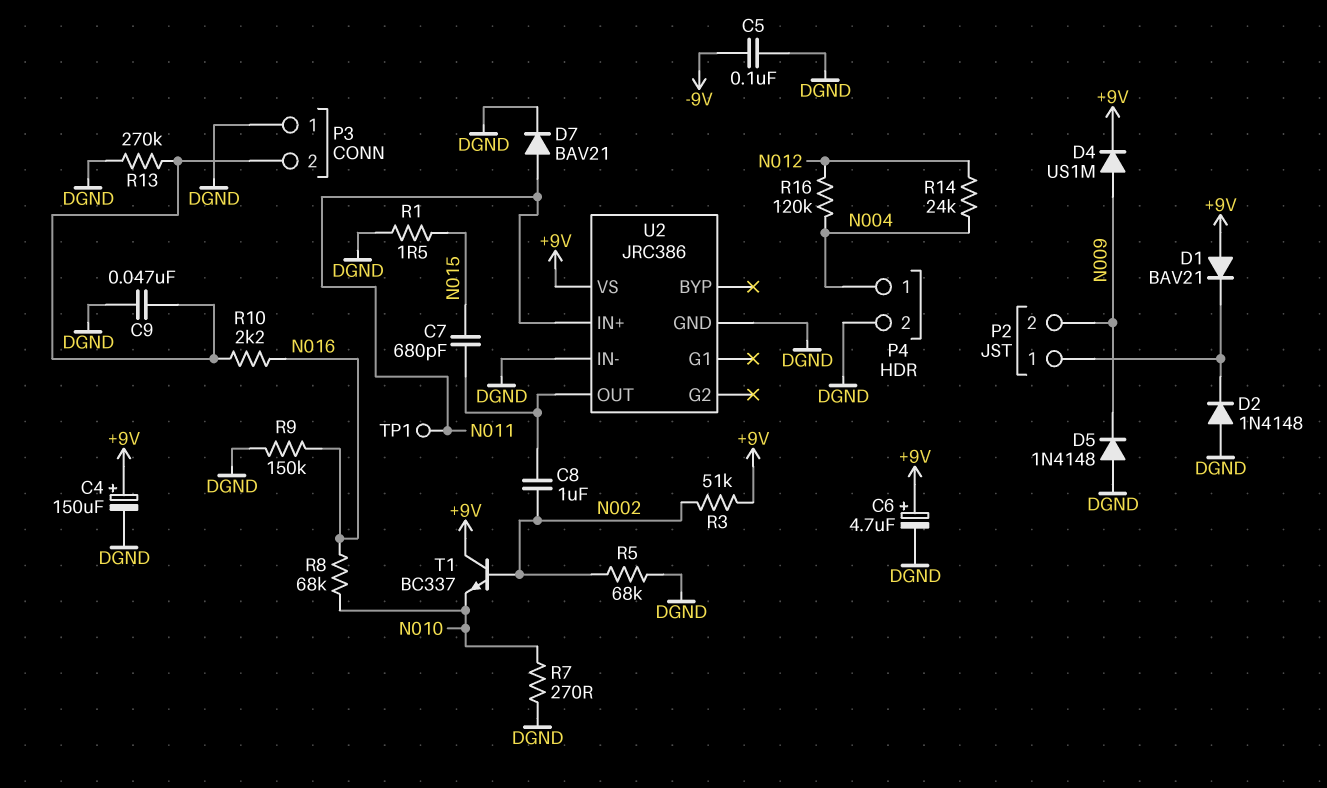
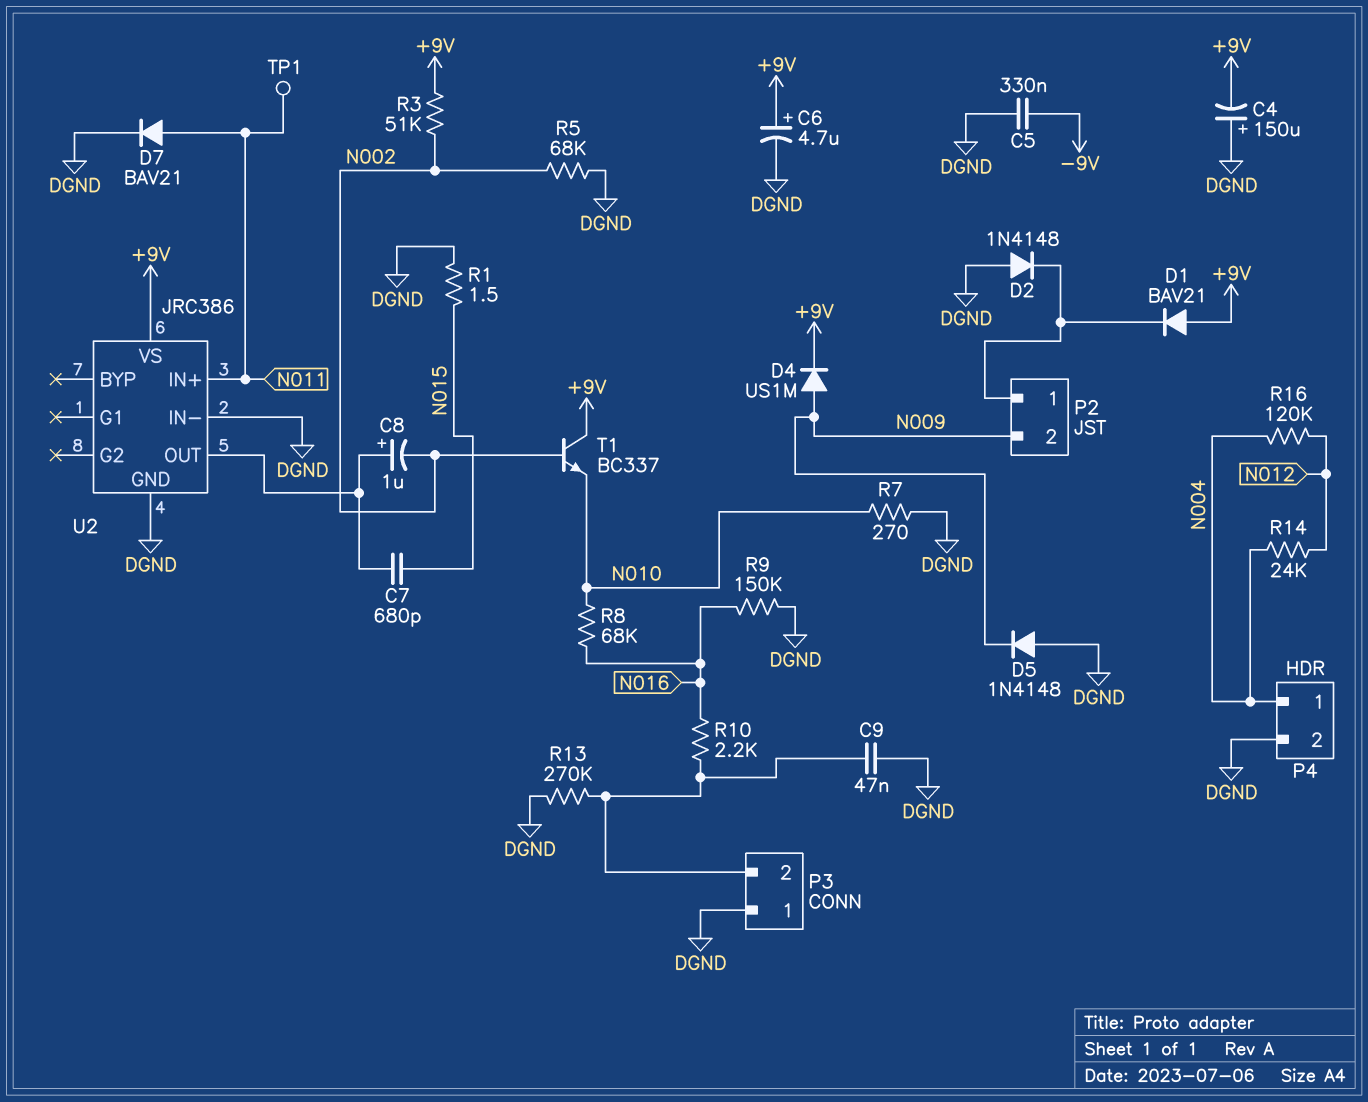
C4: 150uF (plus +9V, minus DGND) -> 150uF (plus DGND, minus +9V)
C5: 100nF (-9V, DGND) -> 330nF (-9V, DGND)
C8: 1uF (N002, U2/OUT) -> 1uF (plus U2/OUT, minus N002)

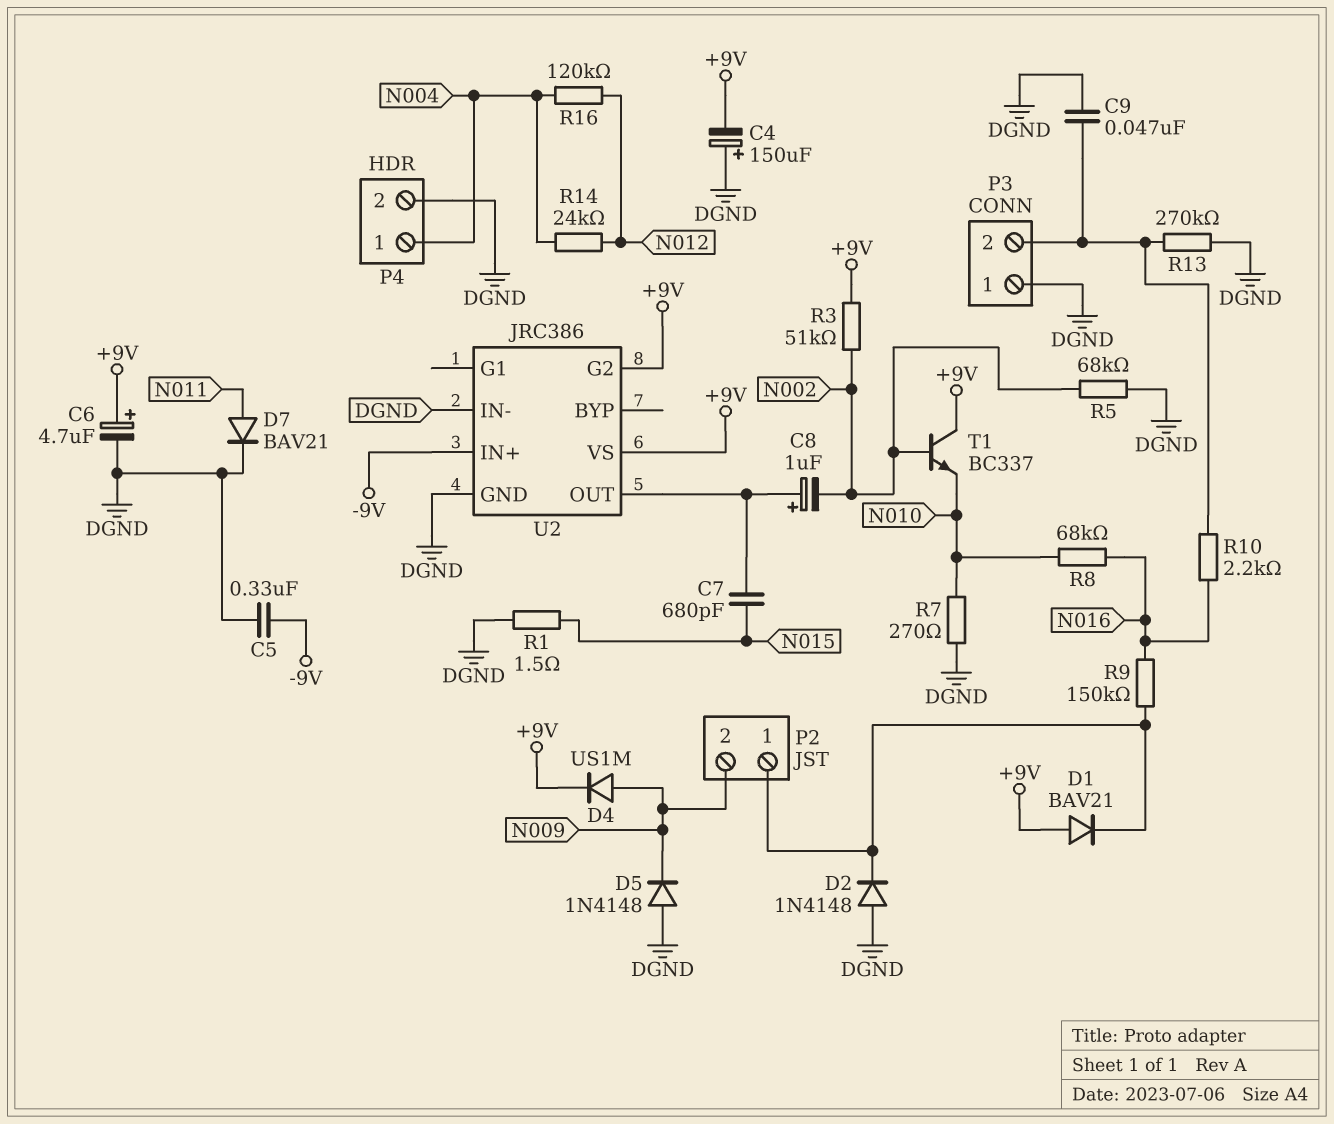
R9: 150k (DGND, N016) -> 150k (N016, P2/1)
TP1: test point (N011) -> none
U2 pin G2: none -> +9V
U2 pin IN+: N011 -> -9V

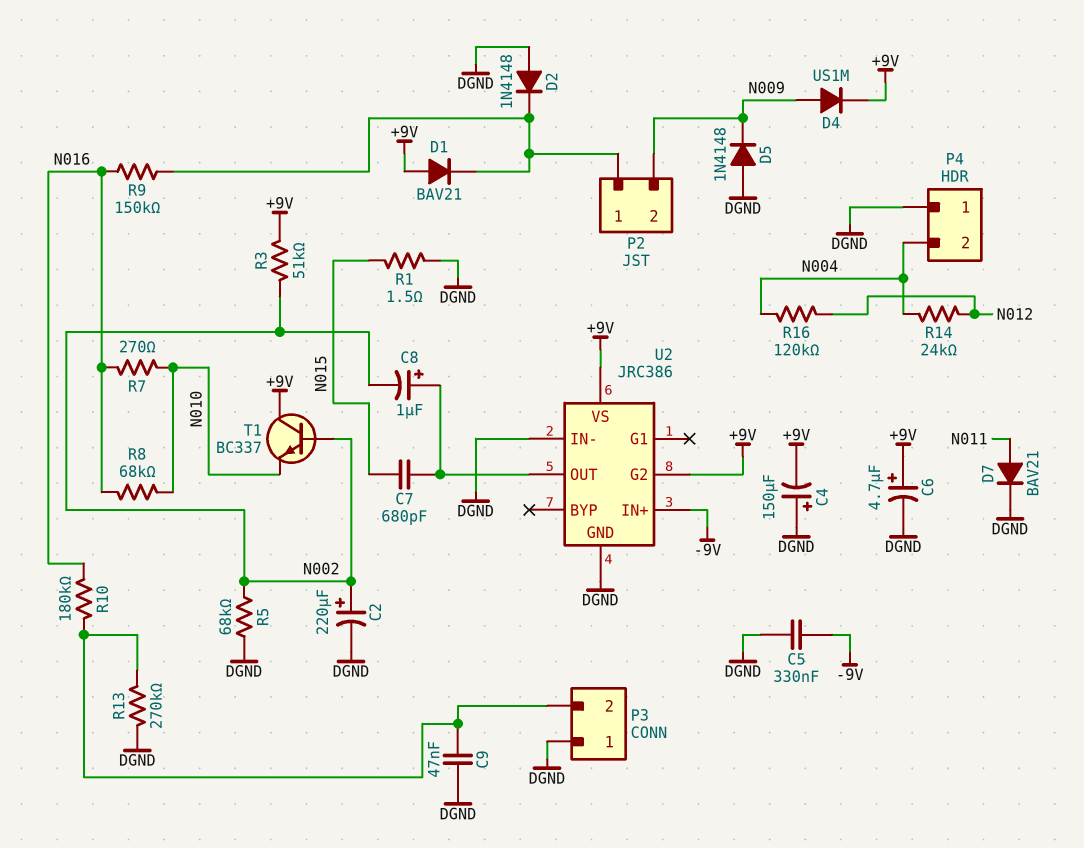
C2: none -> 220uF (plus N002, minus DGND)
P4 pin 1: N004 -> DGND
P4 pin 2: DGND -> N004
R7: 270 (DGND, N010) -> 270 (N010, N016)
R10: 2.2k (N016, P3/2) -> 180k (N016, P3/2)

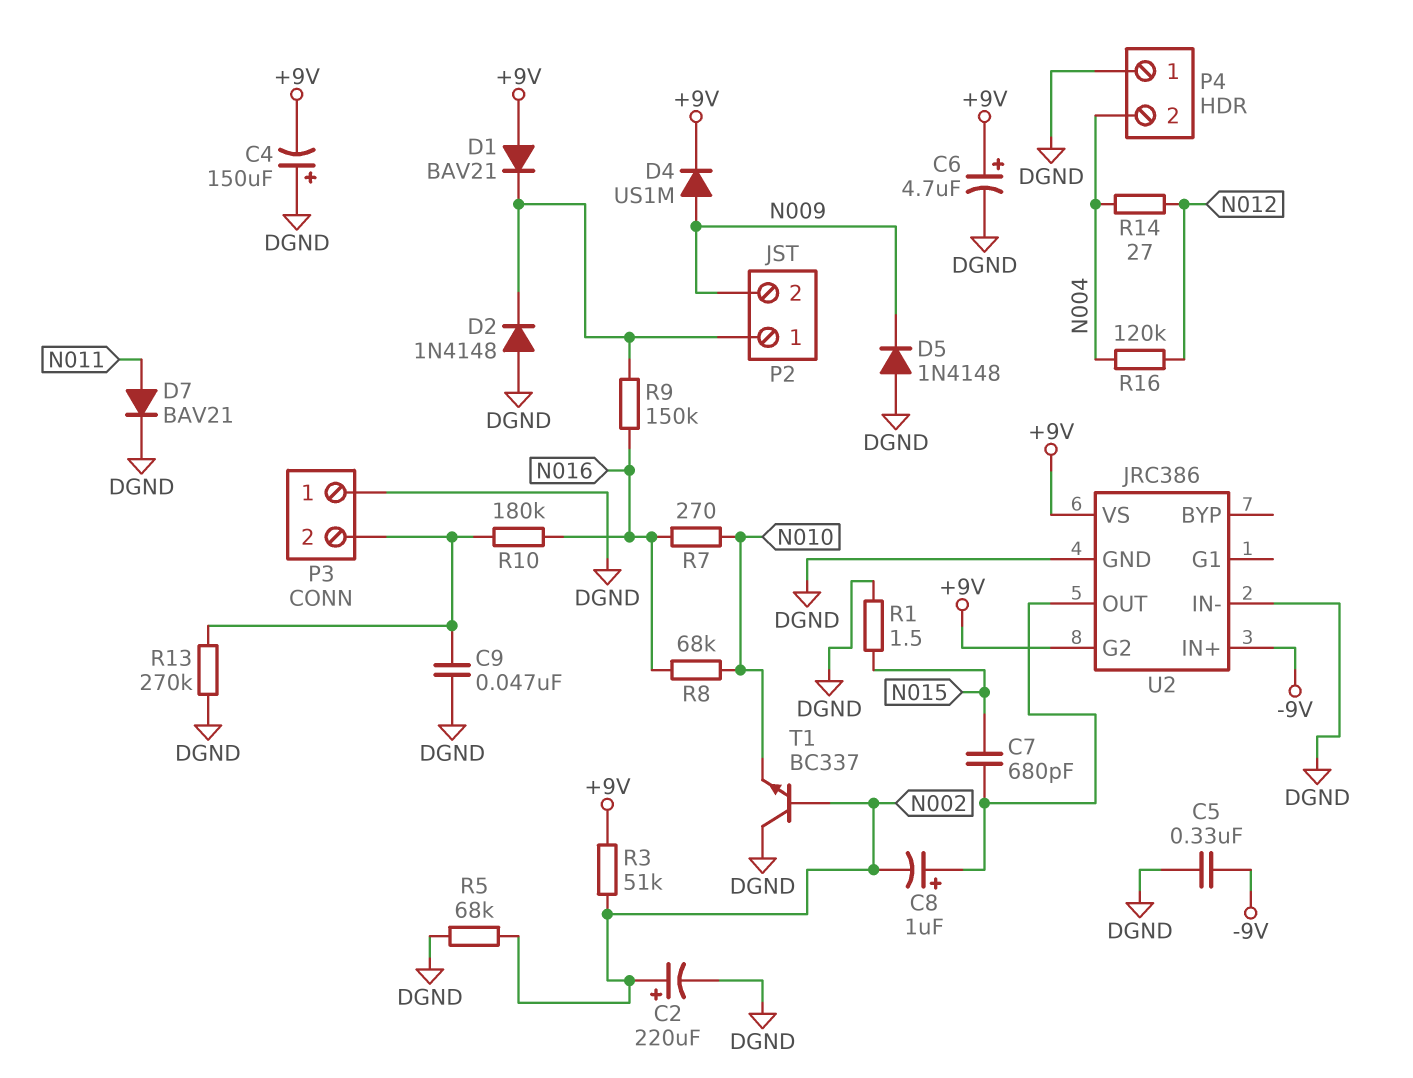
R14: 24k (N004, N012) -> 27 (N004, N012)
T1: NPN BC337 (B N002, C +9V, E N010) -> NPN BC337 (B N002, C DGND, E N010)

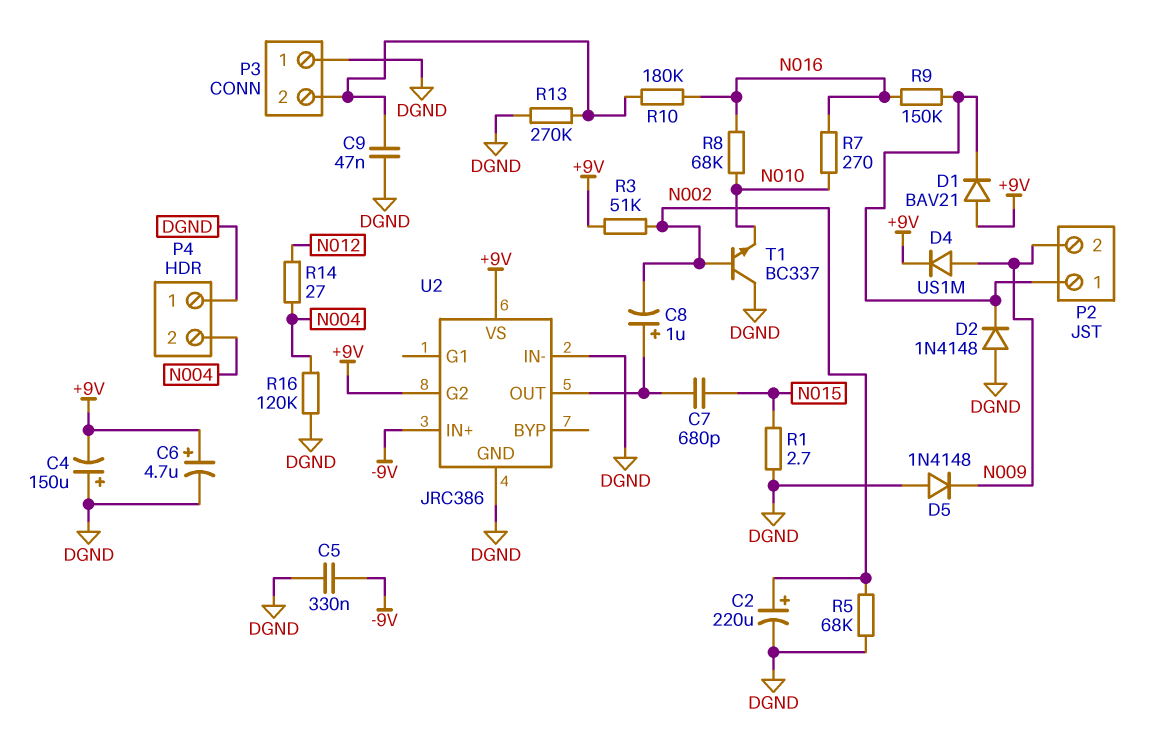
D7: diode BAV21 (A N011, K DGND) -> none
R1: 1.5 (DGND, N015) -> 2.7 (DGND, N015)
R16: 120k (N004, N012) -> 120k (DGND, N004)

